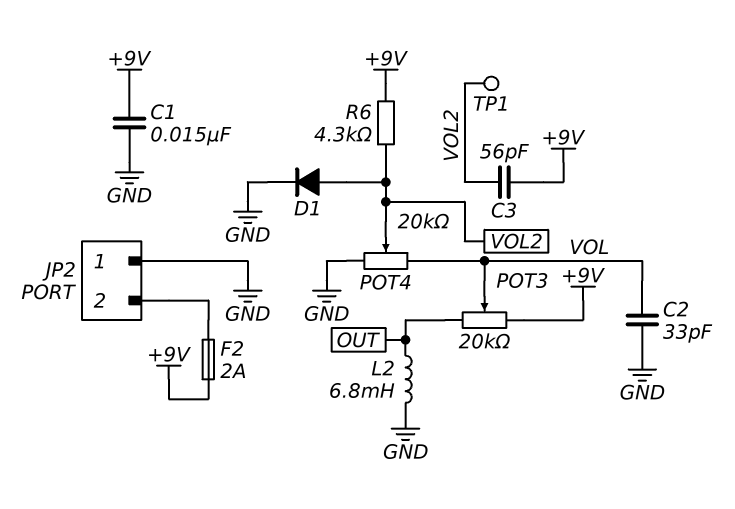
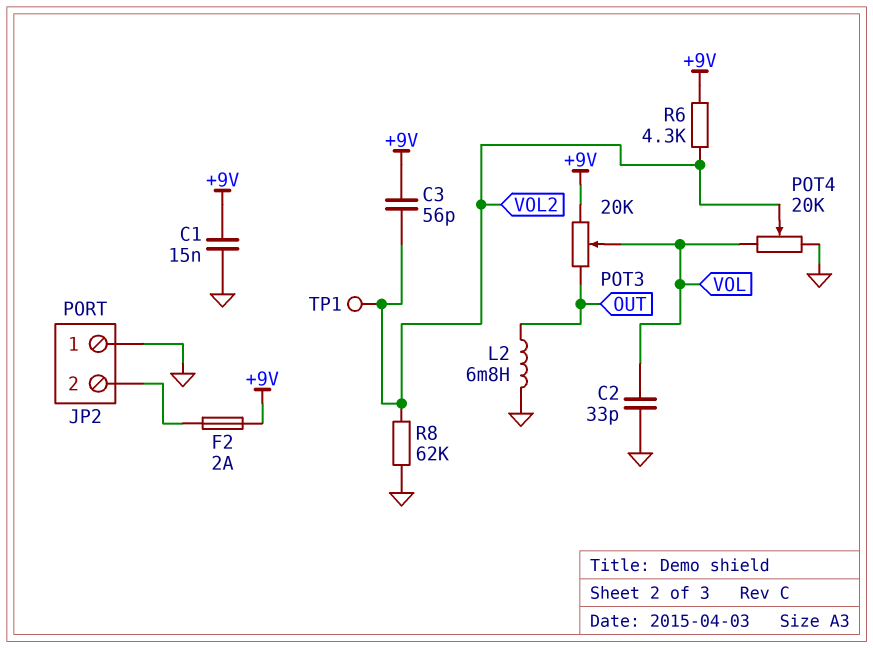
D1: diode (A VOL2, K GND) -> none
R8: none -> 62k (GND, VOL2)

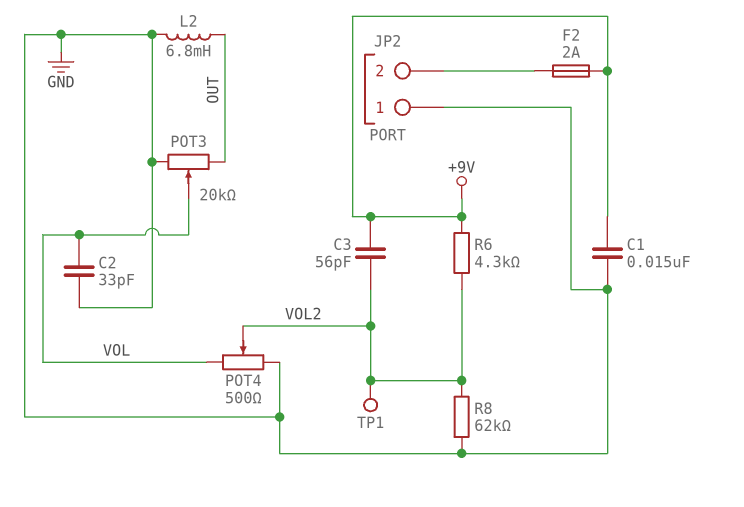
POT3: 20k (+9V, OUT, wiper VOL) -> 20k (GND, OUT, wiper VOL)
POT4: 20k (GND, VOL, wiper VOL2) -> 500 (GND, VOL, wiper VOL2)

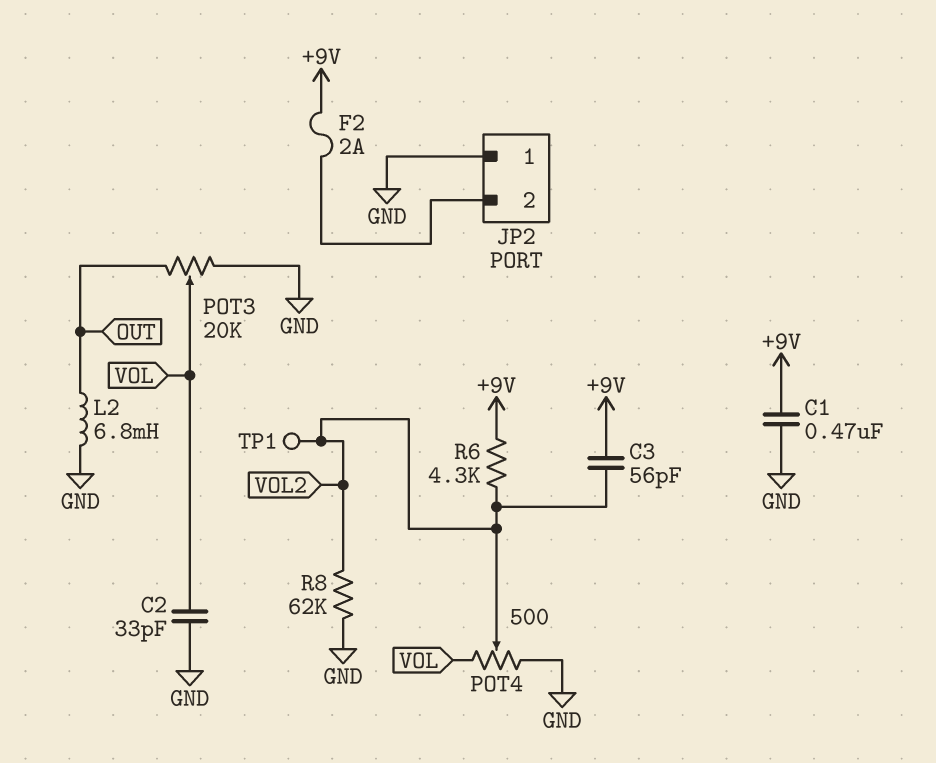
C1: 15nF (+9V, GND) -> 470nF (+9V, GND)

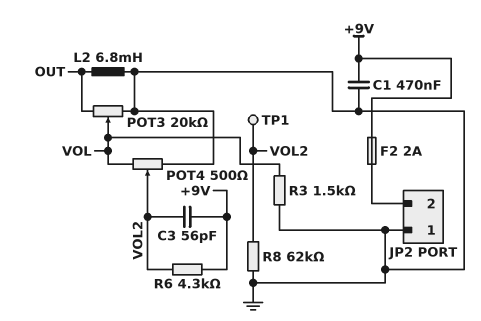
C2: 33pF (GND, VOL) -> none
R3: none -> 1.5k (GND, VOL)

